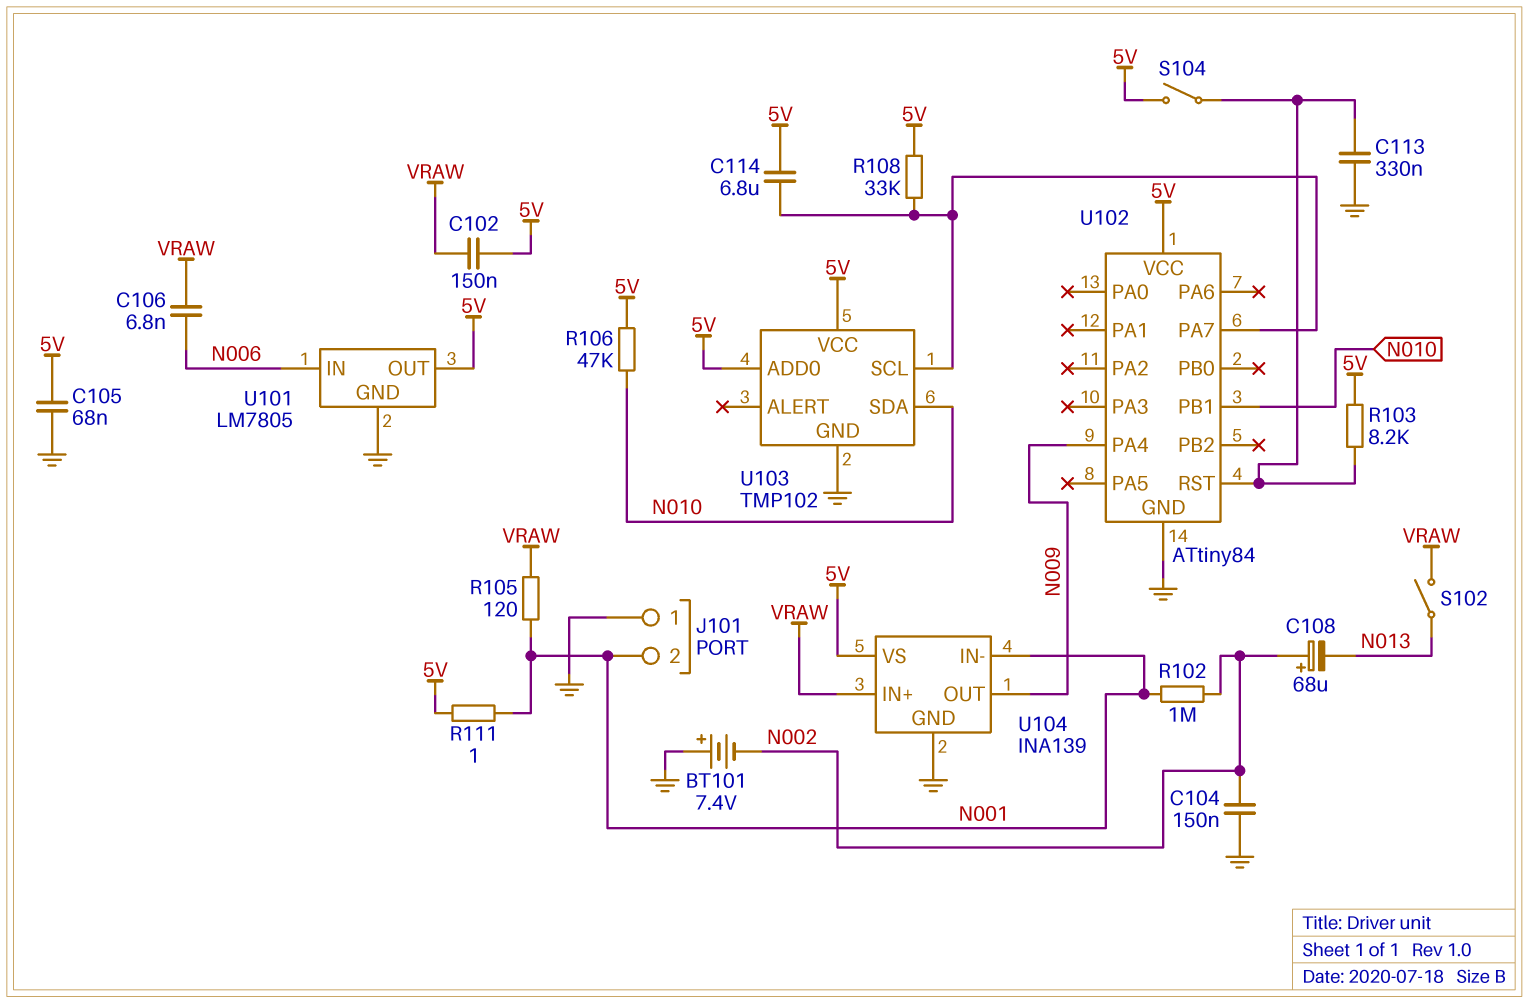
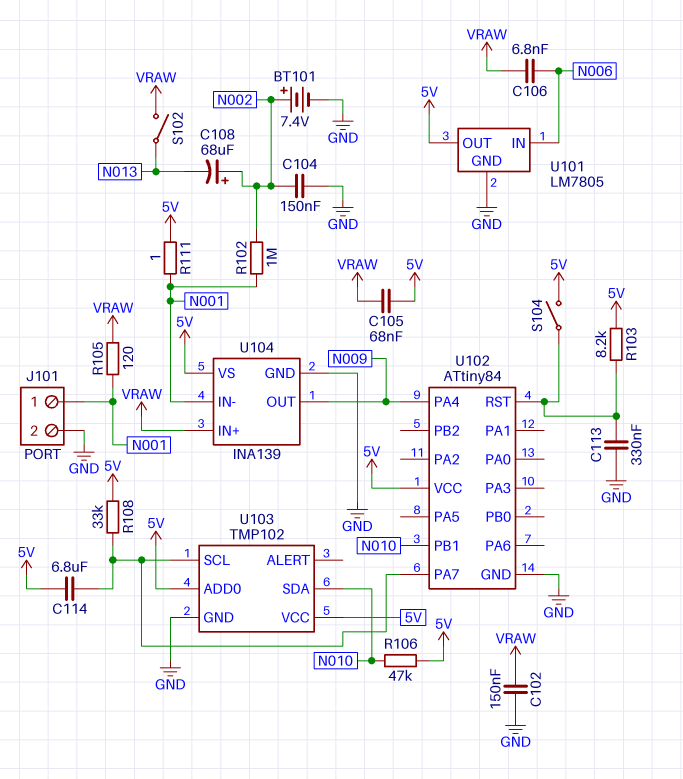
BT101: 7.4V (plus GND, minus N002) -> 7.4V (plus N002, minus GND)
C102: 150nF (5V, VRAW) -> 150nF (GND, VRAW)
C105: 68nF (5V, GND) -> 68nF (5V, VRAW)
J101 pin 1: GND -> N001
J101 pin 2: N001 -> GND

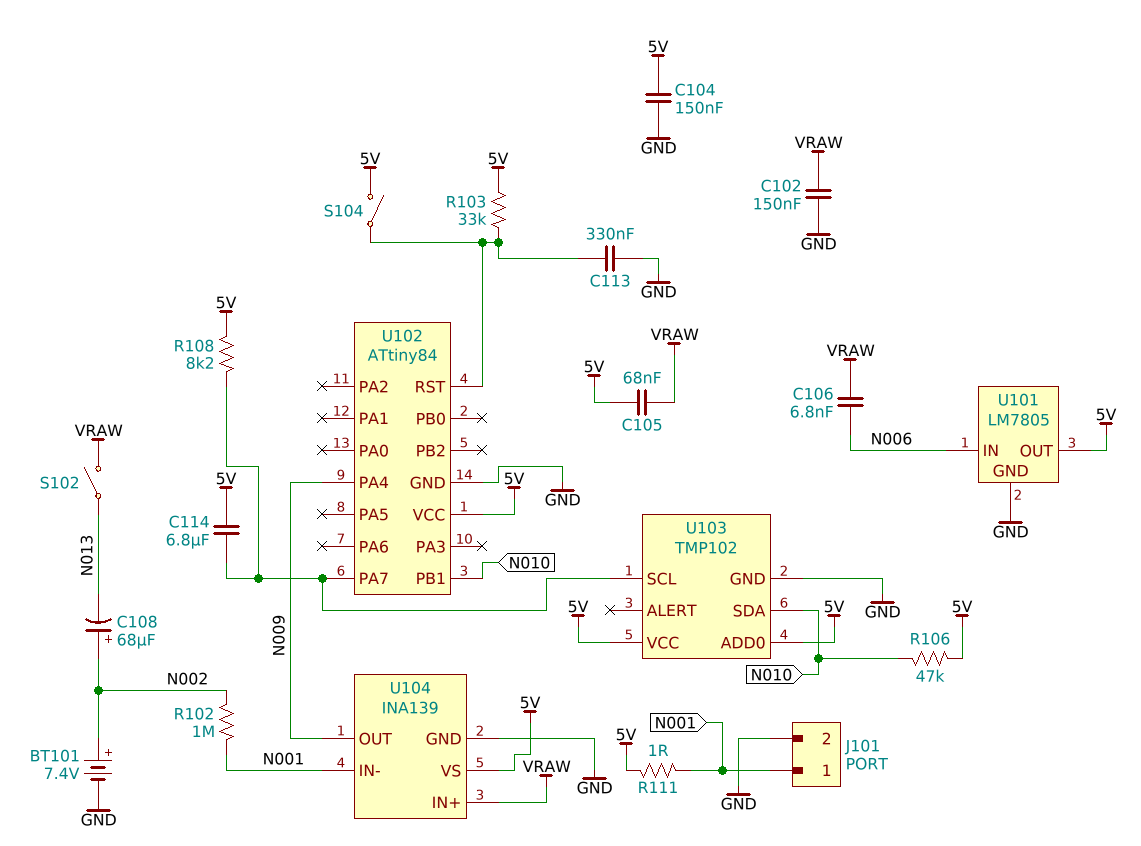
C104: 150nF (GND, N002) -> 150nF (5V, GND)
R103: 8.2k (5V, U102/RST) -> 33k (5V, U102/RST)
R105: 120 (N001, VRAW) -> none
R108: 33k (5V, U102/PA7) -> 8.2k (5V, U102/PA7)

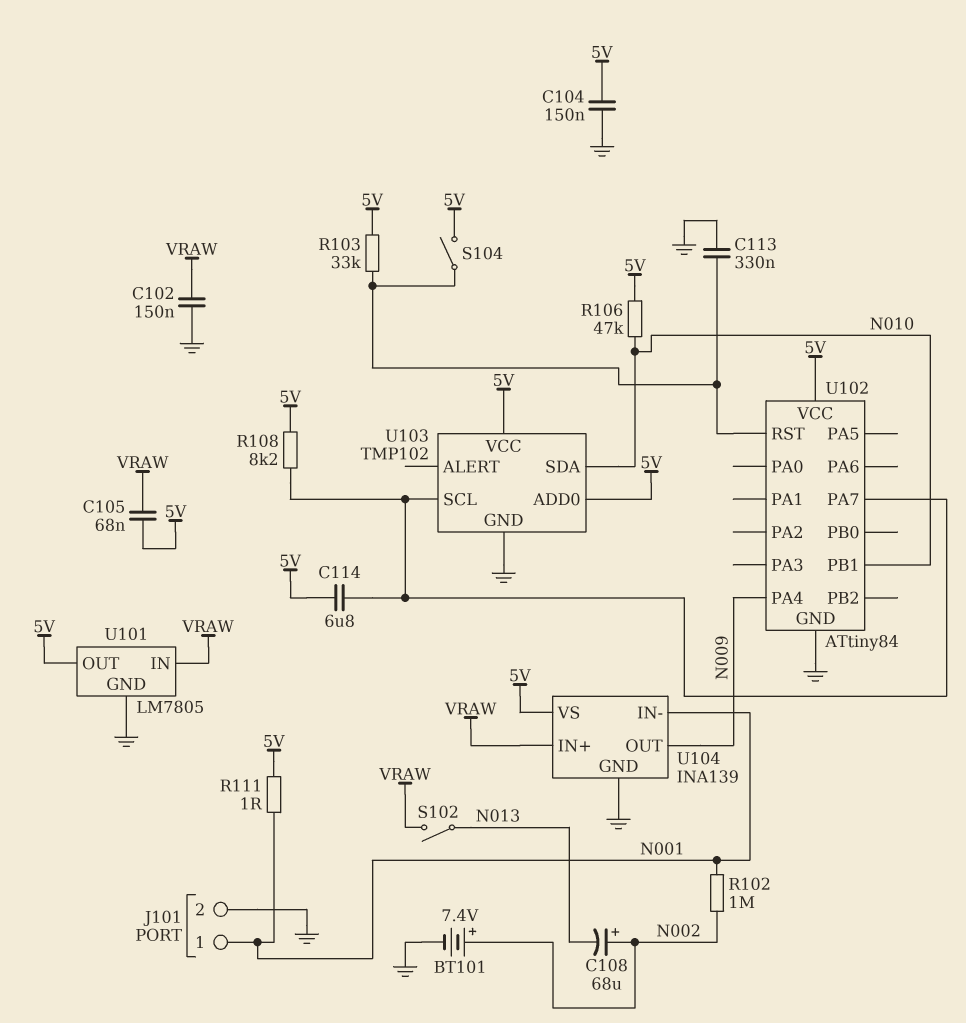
C106: 6.8nF (N006, VRAW) -> none
U101 pin IN: N006 -> VRAW

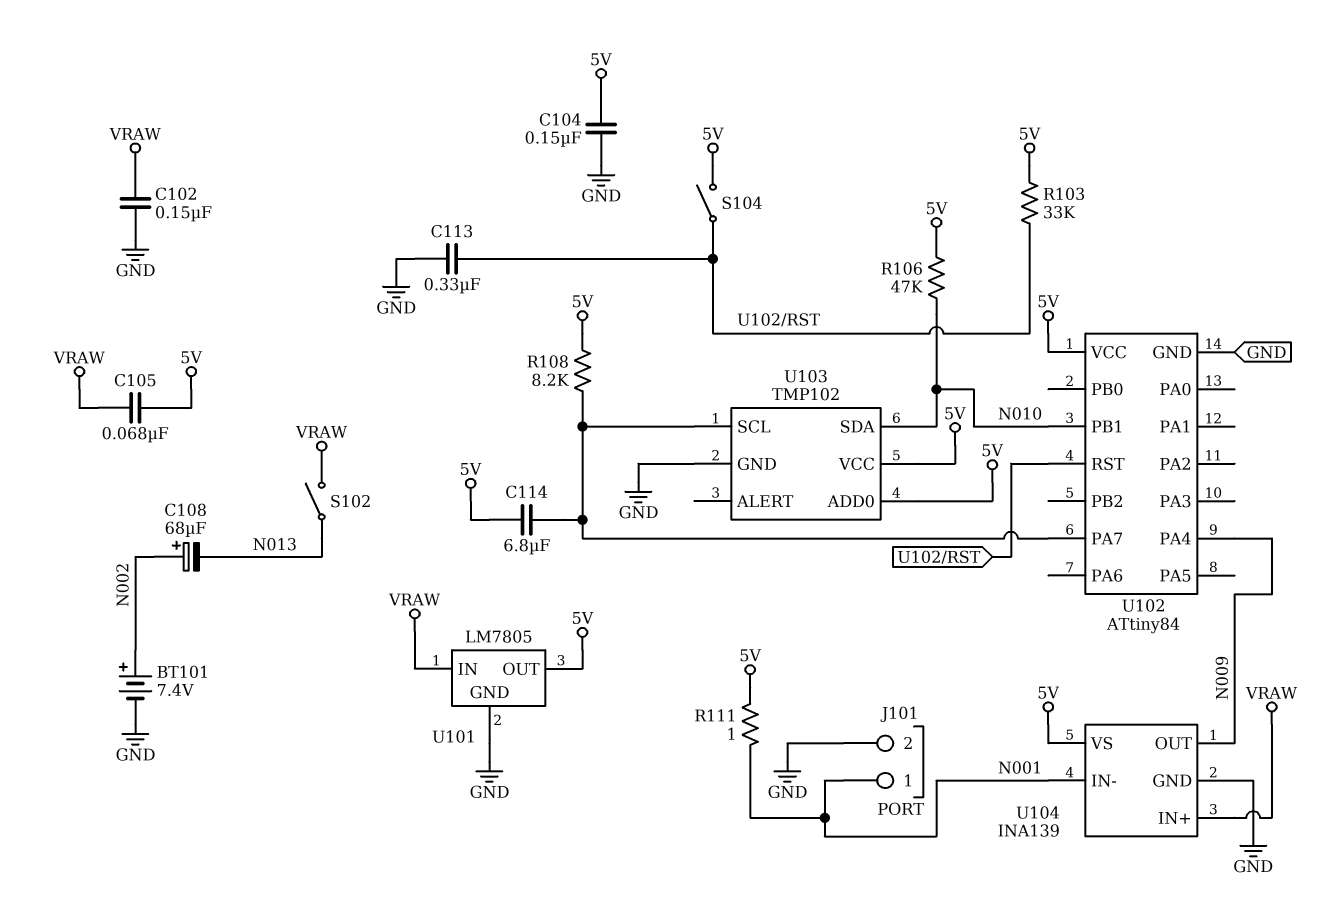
R102: 1M (N001, N002) -> none

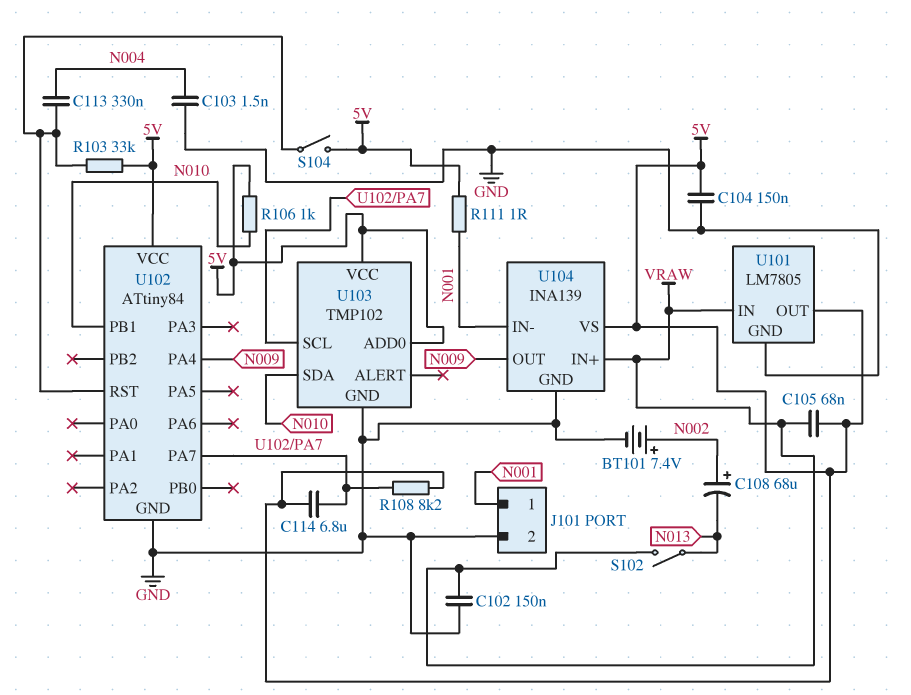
C103: none -> 1.5nF (GND, N004)
C113: 330nF (GND, U102/RST) -> 330nF (N004, U102/RST)
R106: 47k (5V, N010) -> 1k (5V, N010)

